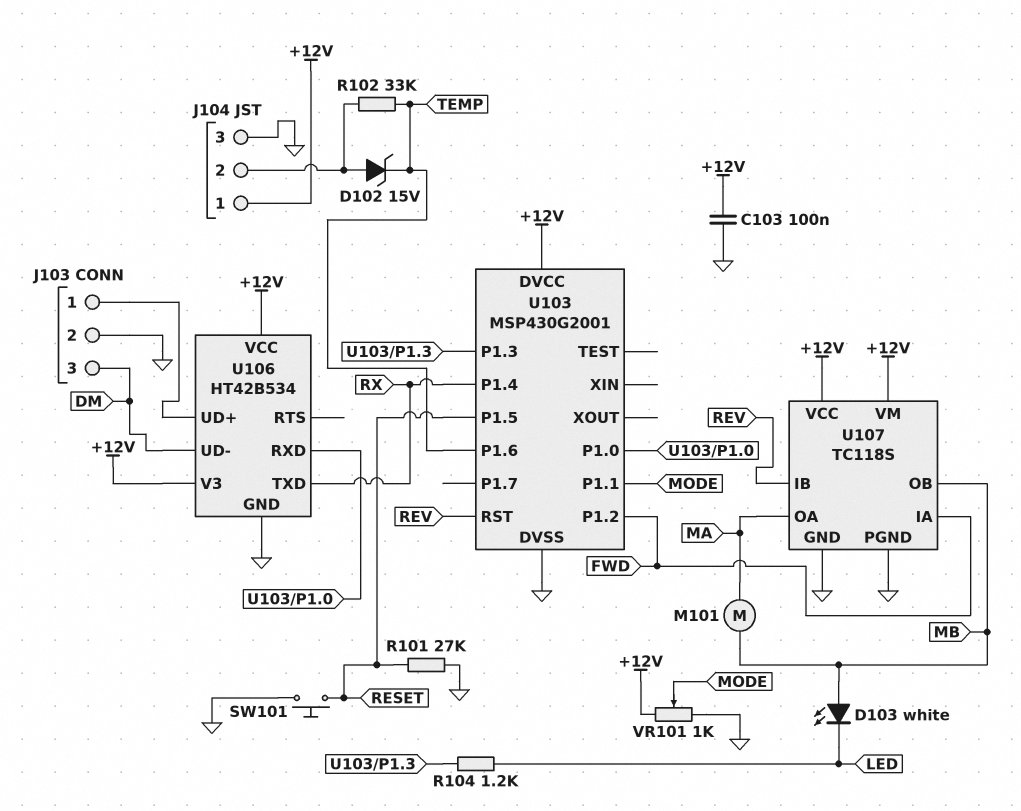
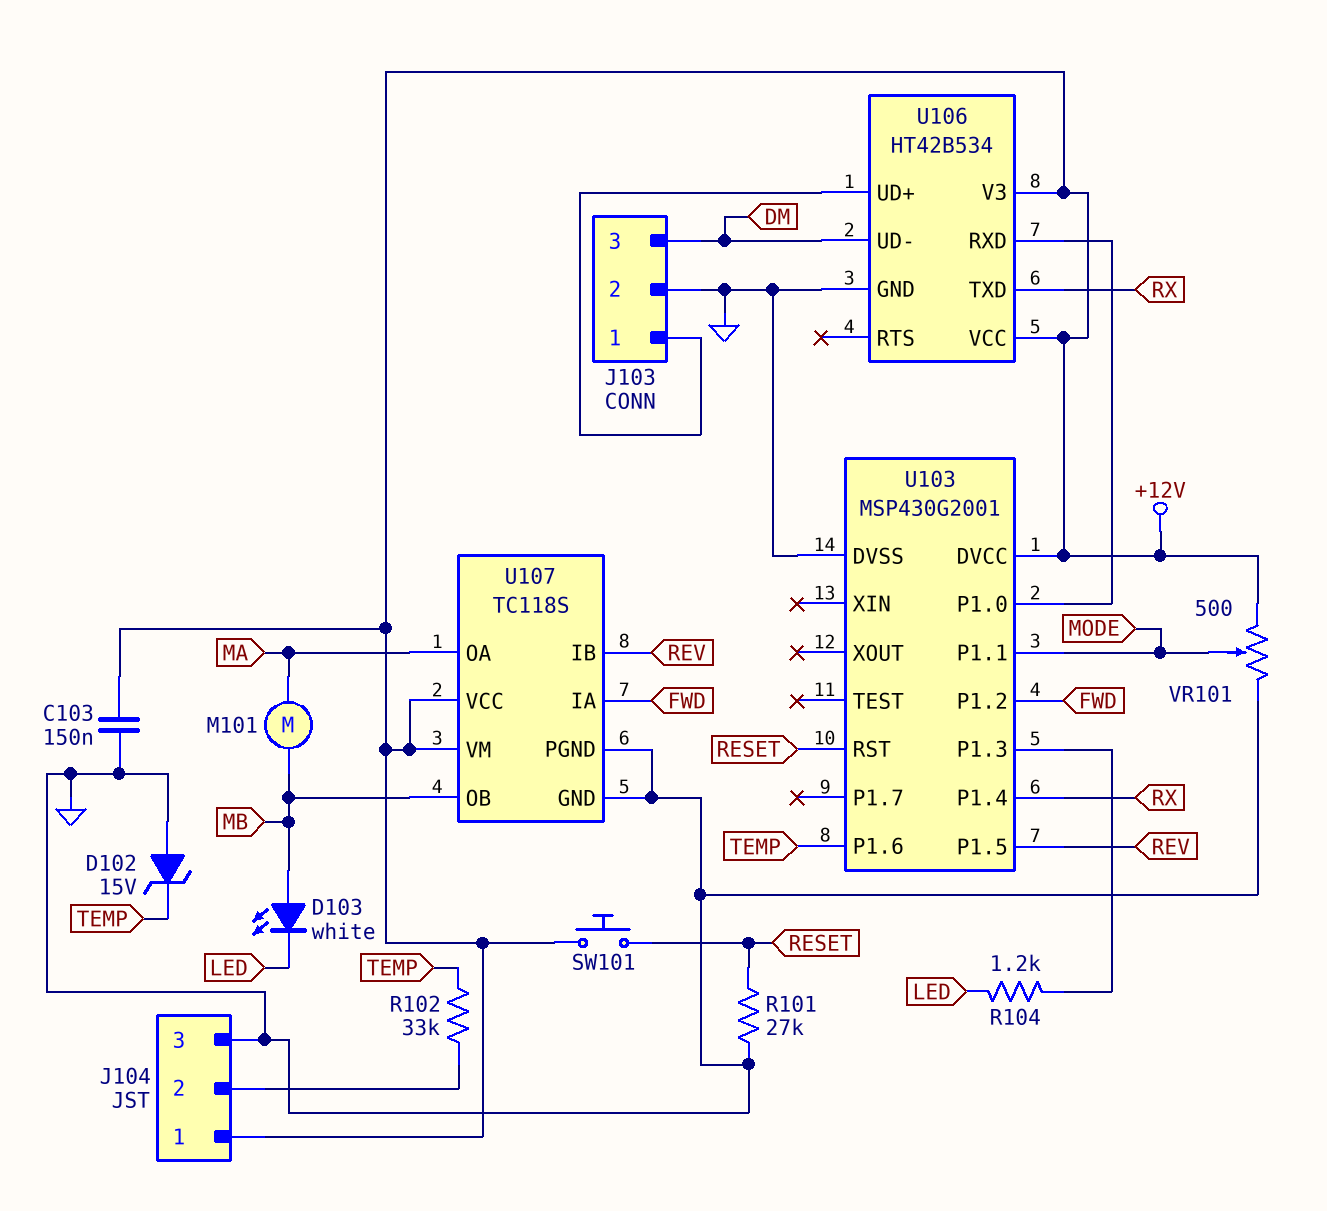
C103: 100nF (+12V, GND) -> 150nF (+12V, GND)
D102: zener 15V (A J104/2, K TEMP) -> zener 15V (A GND, K TEMP)
SW101: button (GND, RESET) -> button (+12V, RESET)
U103 pin P1.5: RESET -> REV
U103 pin RST: REV -> RESET
VR101: 1k (+12V, GND, wiper MODE) -> 500 (+12V, GND, wiper MODE)

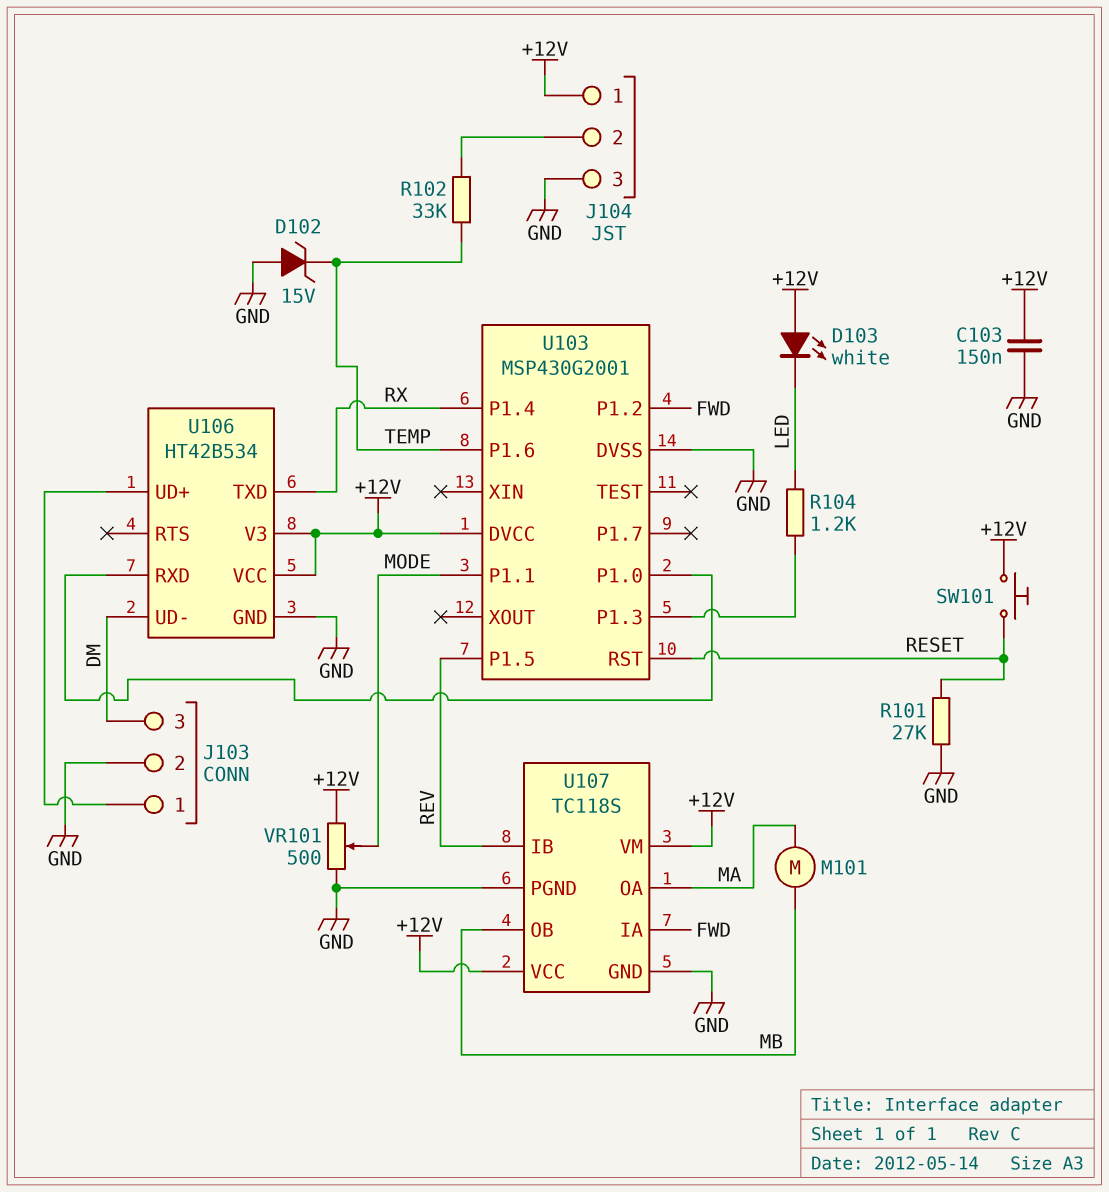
D103: LED white (A MB, K LED) -> LED white (A +12V, K LED)

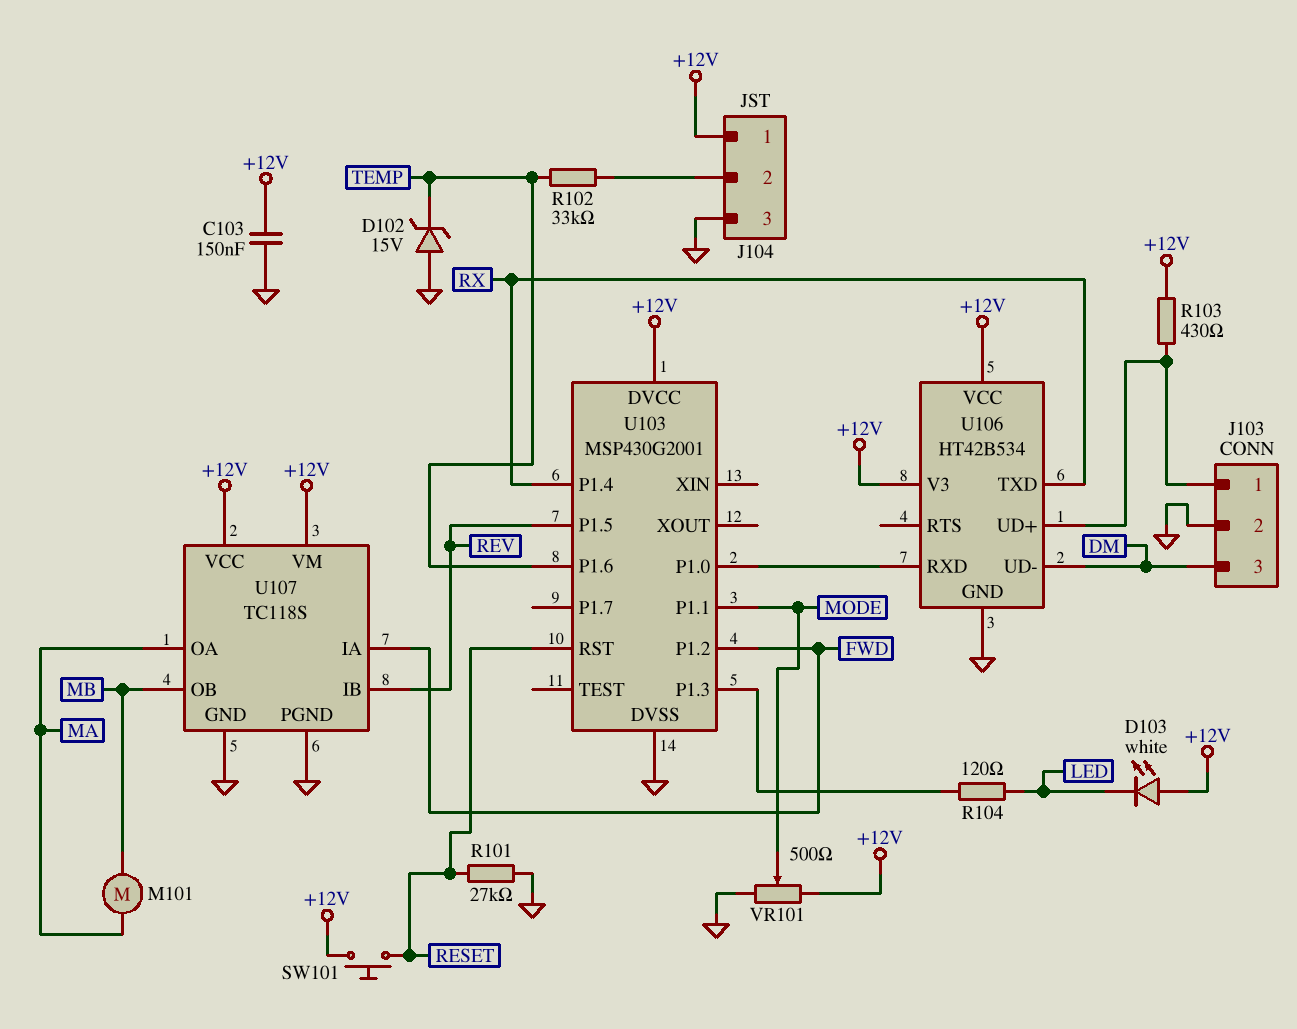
R103: none -> 430 (+12V, J103/1)
R104: 1.2k (LED, U103/P1.3) -> 120 (LED, U103/P1.3)

